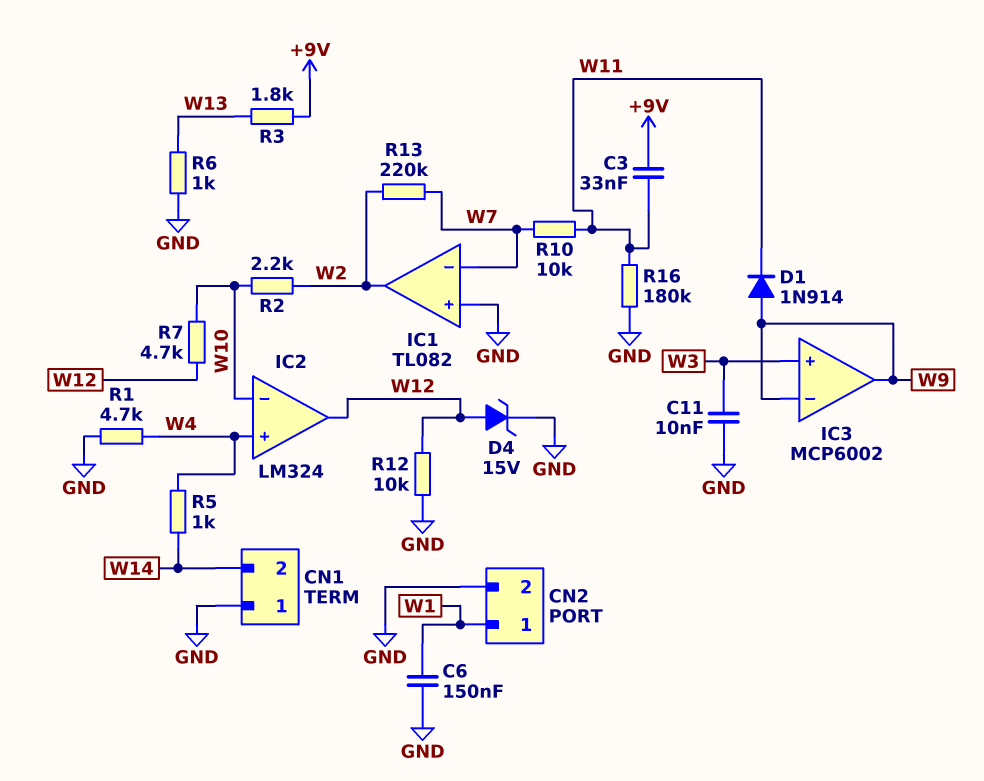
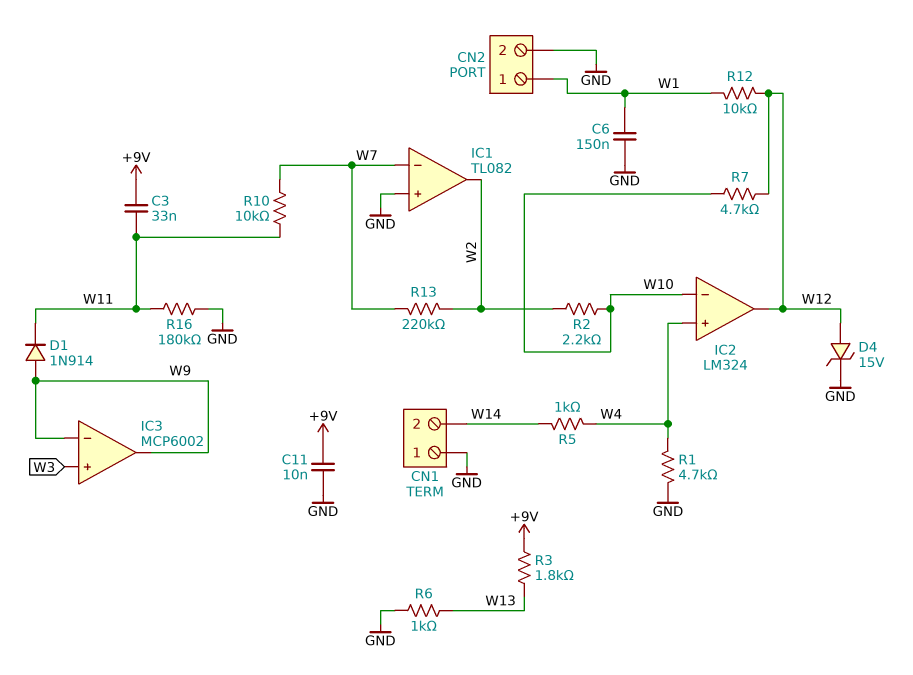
C11: 10nF (GND, W3) -> 10nF (+9V, GND)
R12: 10k (GND, W12) -> 10k (W1, W12)

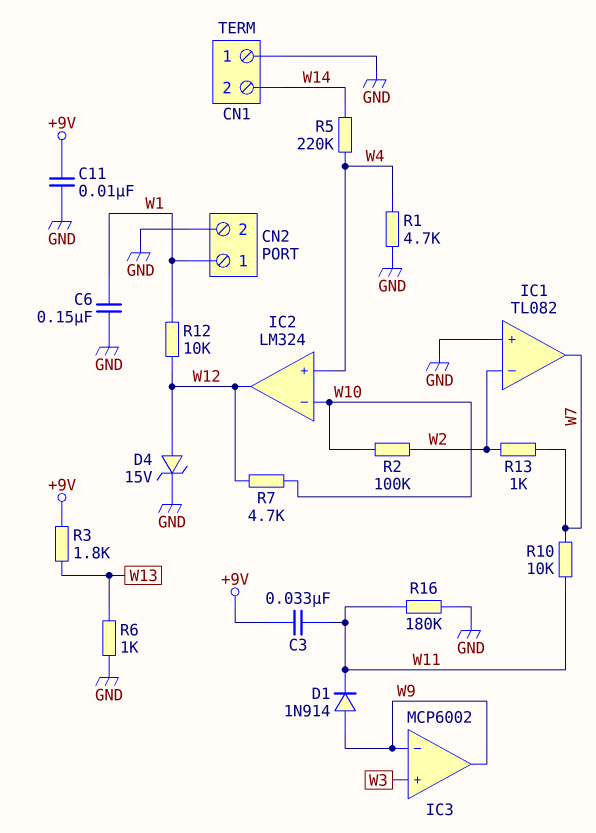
IC1 pin in-: W7 -> W2
IC1 pin out: W2 -> W7
R2: 2.2k (W2, W10) -> 100k (W2, W10)
R5: 1k (W4, W14) -> 220k (W4, W14)
R13: 220k (W2, W7) -> 1k (W2, W7)

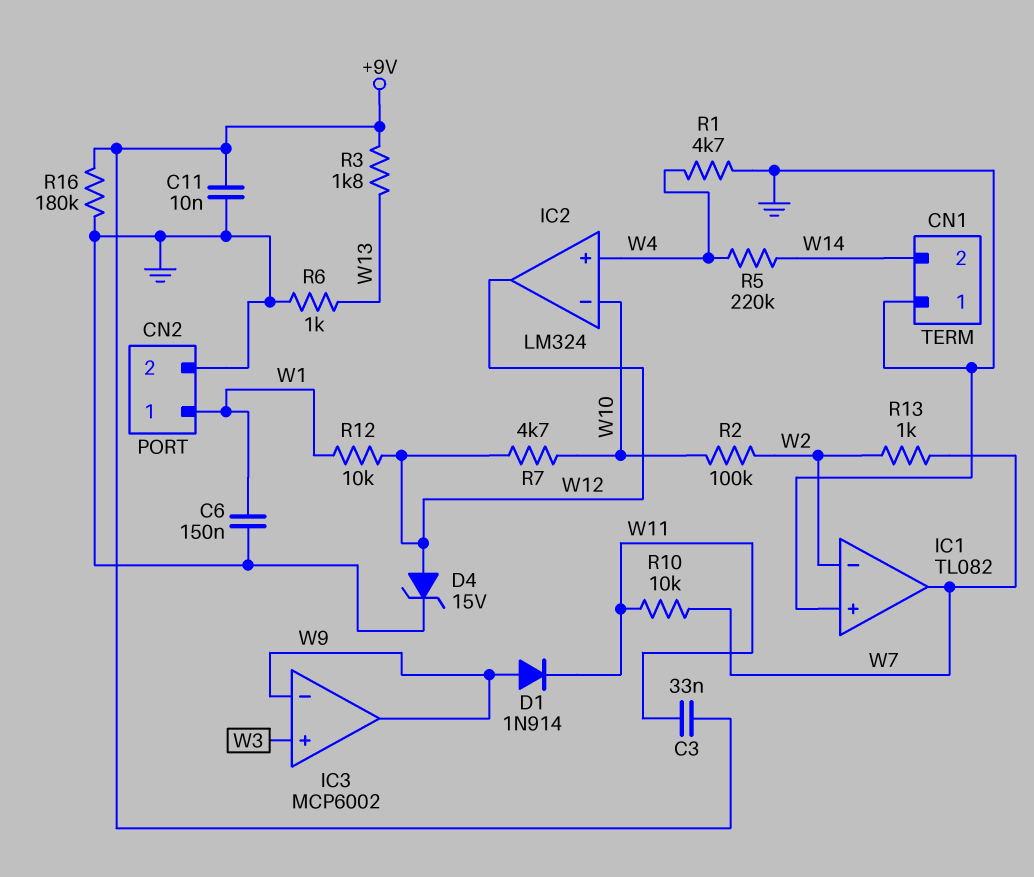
R16: 180k (GND, W11) -> 180k (+9V, GND)

